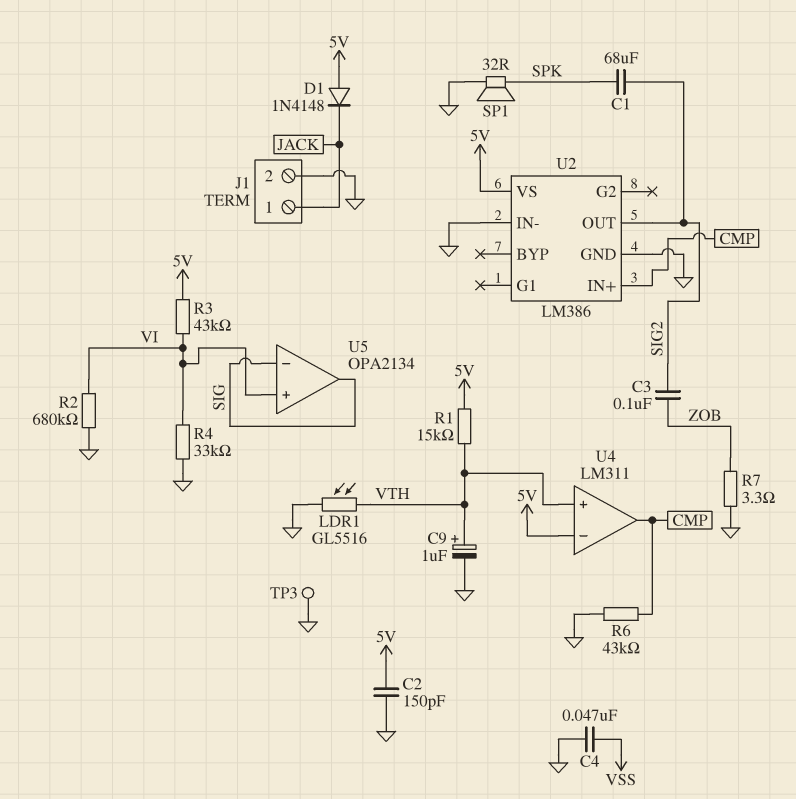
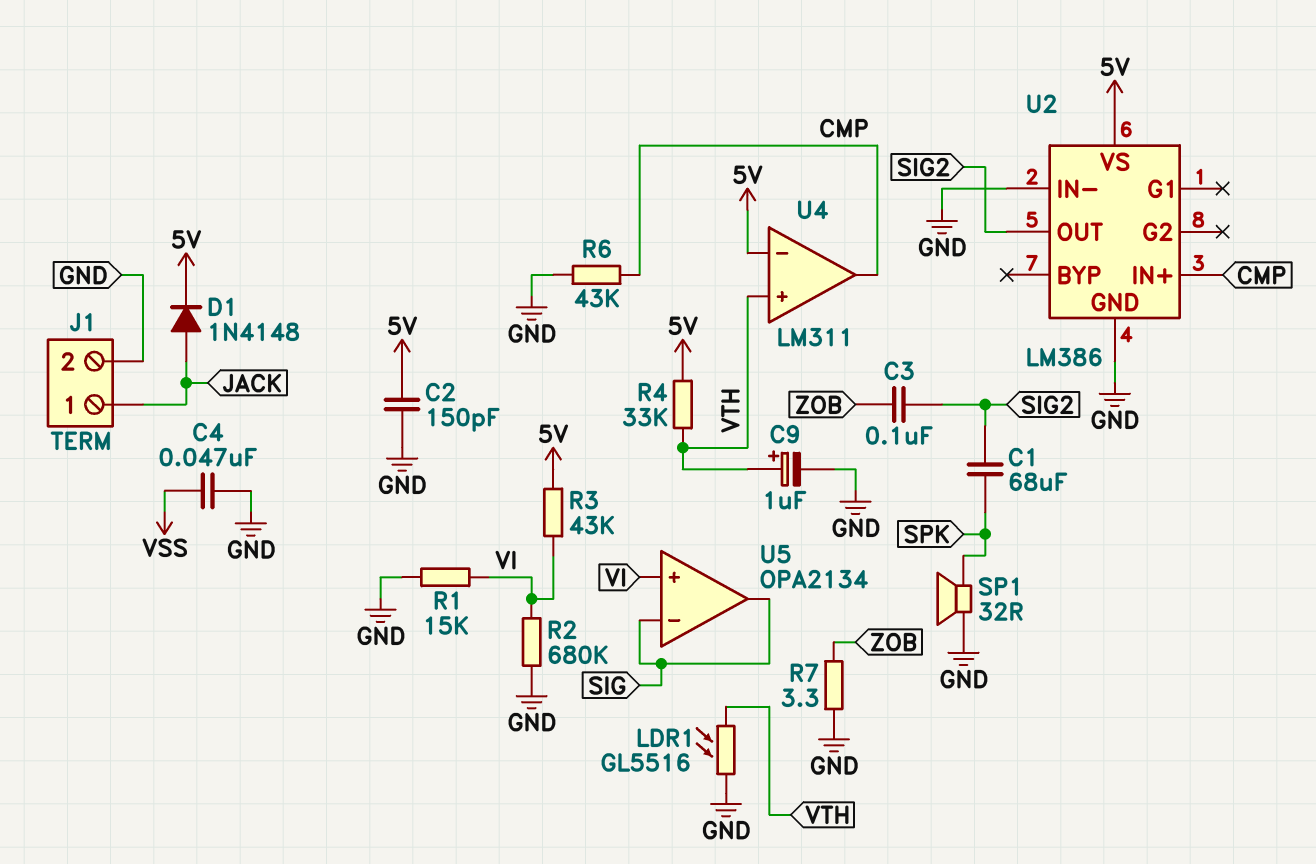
D1: diode 1N4148 (A 5V, K JACK) -> diode 1N4148 (A JACK, K 5V)
R1: 15k (5V, VTH) -> 15k (GND, VI)
R4: 33k (GND, VI) -> 33k (5V, VTH)
TP3: test point (GND) -> none

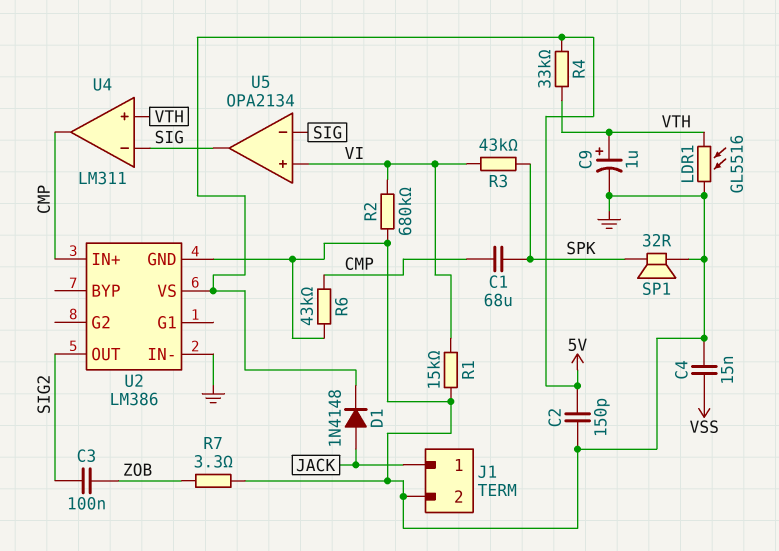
C1: 68uF (SIG2, SPK) -> 68uF (CMP, SPK)
C4: 47nF (GND, VSS) -> 15nF (GND, VSS)
R3: 43k (5V, VI) -> 43k (SPK, VI)
U4 pin in-: 5V -> SIG

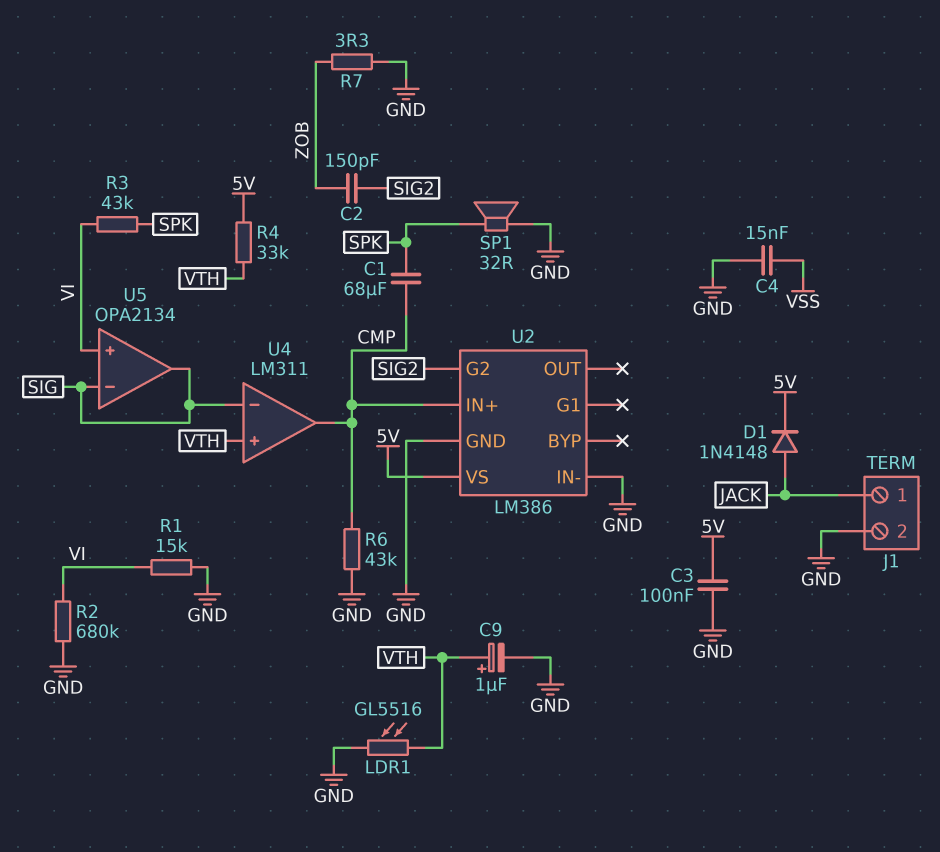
C2: 150pF (5V, GND) -> 150pF (SIG2, ZOB)
C3: 100nF (SIG2, ZOB) -> 100nF (5V, GND)
U2 pin G2: none -> SIG2
U2 pin OUT: SIG2 -> none

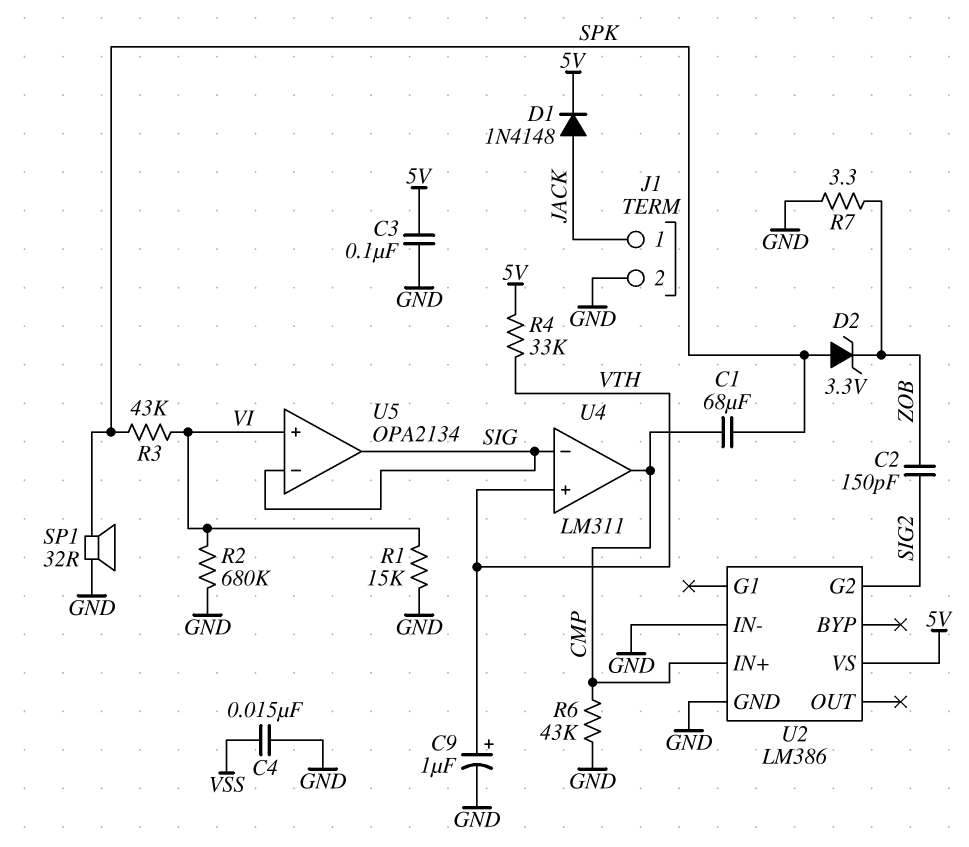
D2: none -> zener 3.3V (A SPK, K ZOB)
LDR1: GL5516 (GND, VTH) -> none

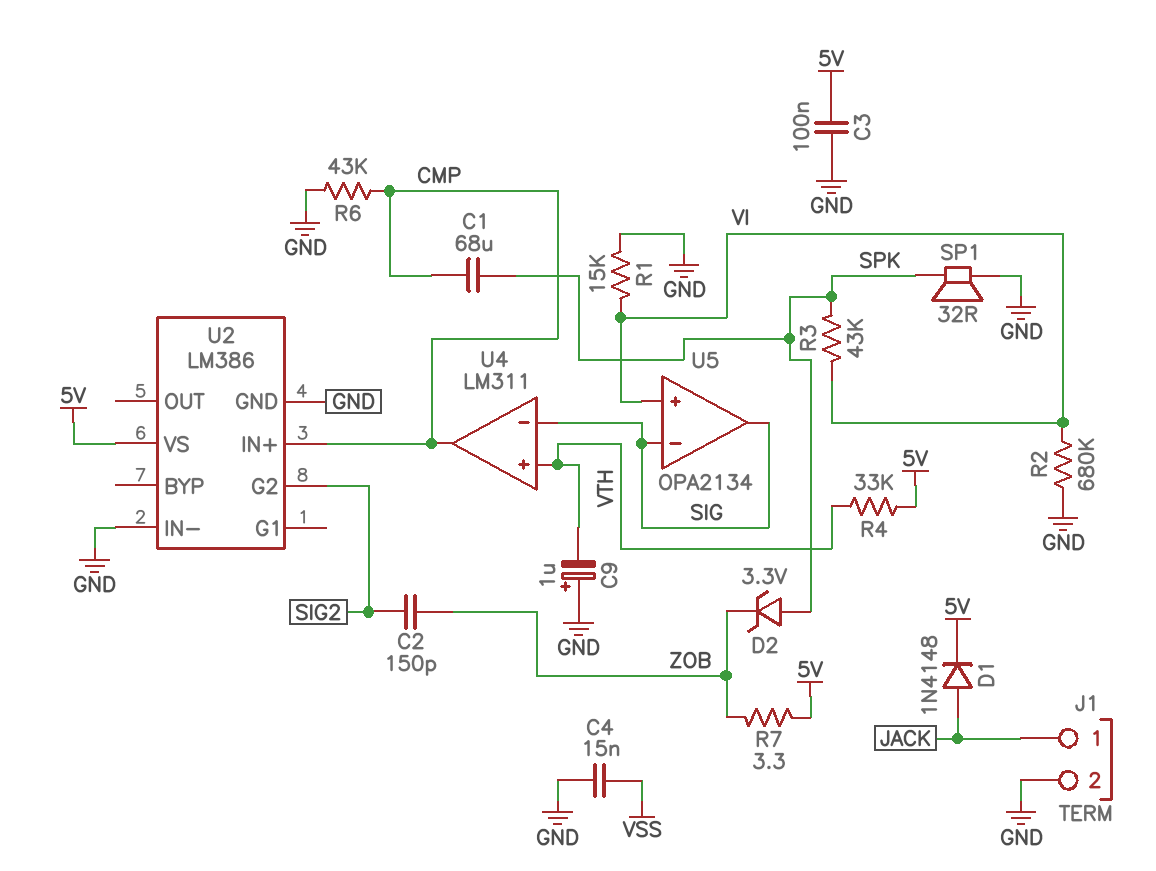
C9: 1uF (plus VTH, minus GND) -> 1uF (plus GND, minus VTH)
R7: 3.3 (GND, ZOB) -> 3.3 (5V, ZOB)

